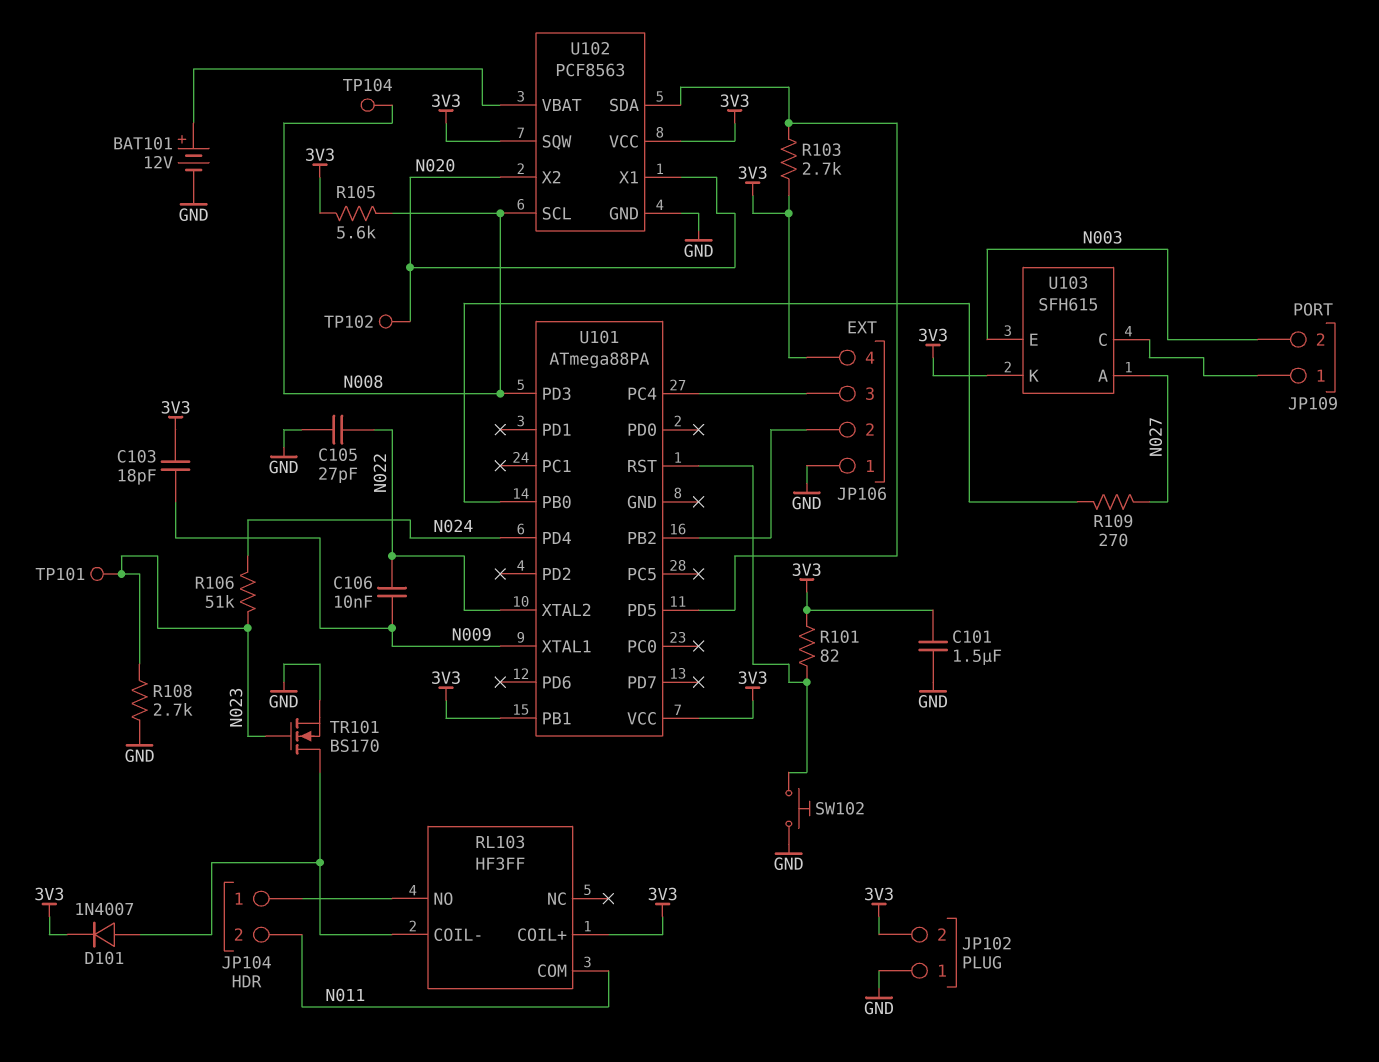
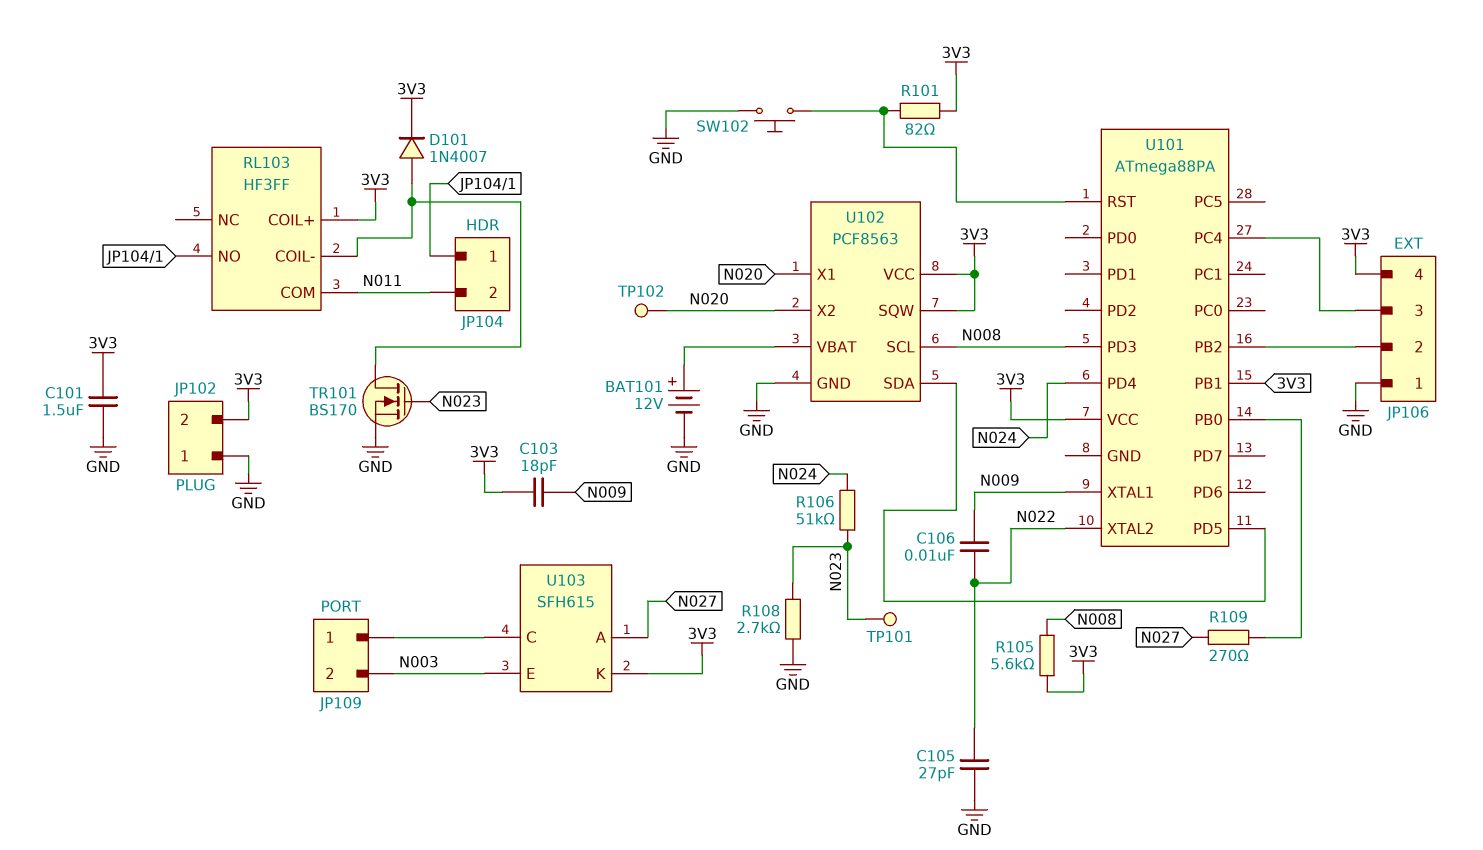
R103: 2.7k (3V3, U101/PD5) -> none
TP104: test point (N008) -> none

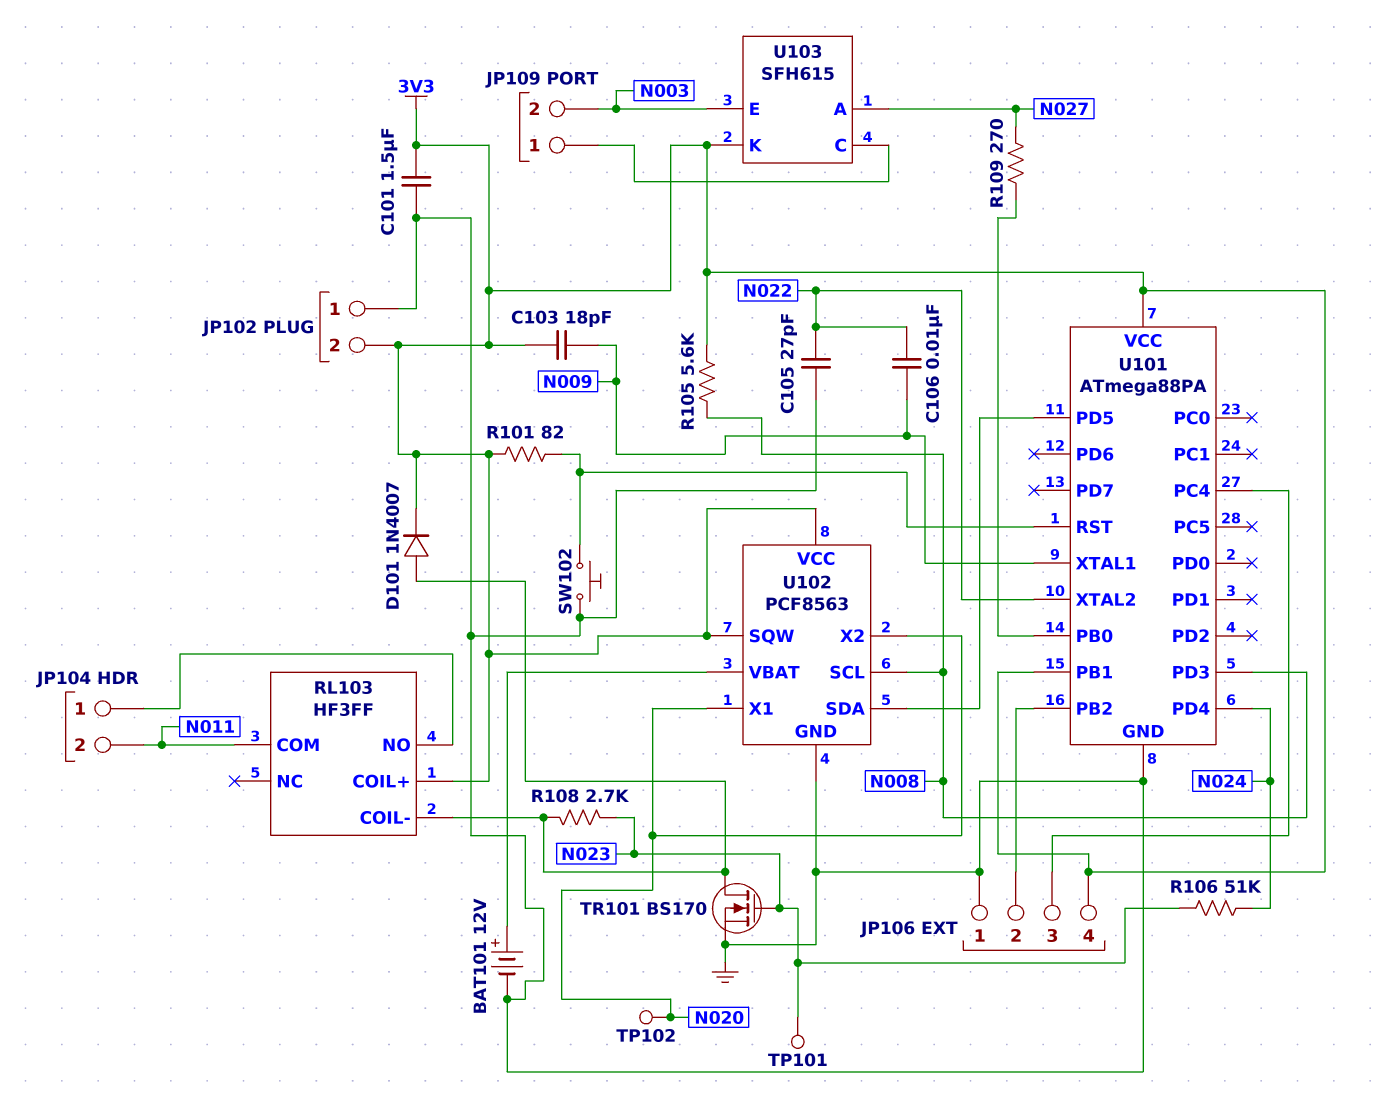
R108: 2.7k (GND, N023) -> 2.7k (N023, RL103/COIL-)
U101 pin GND: none -> GND

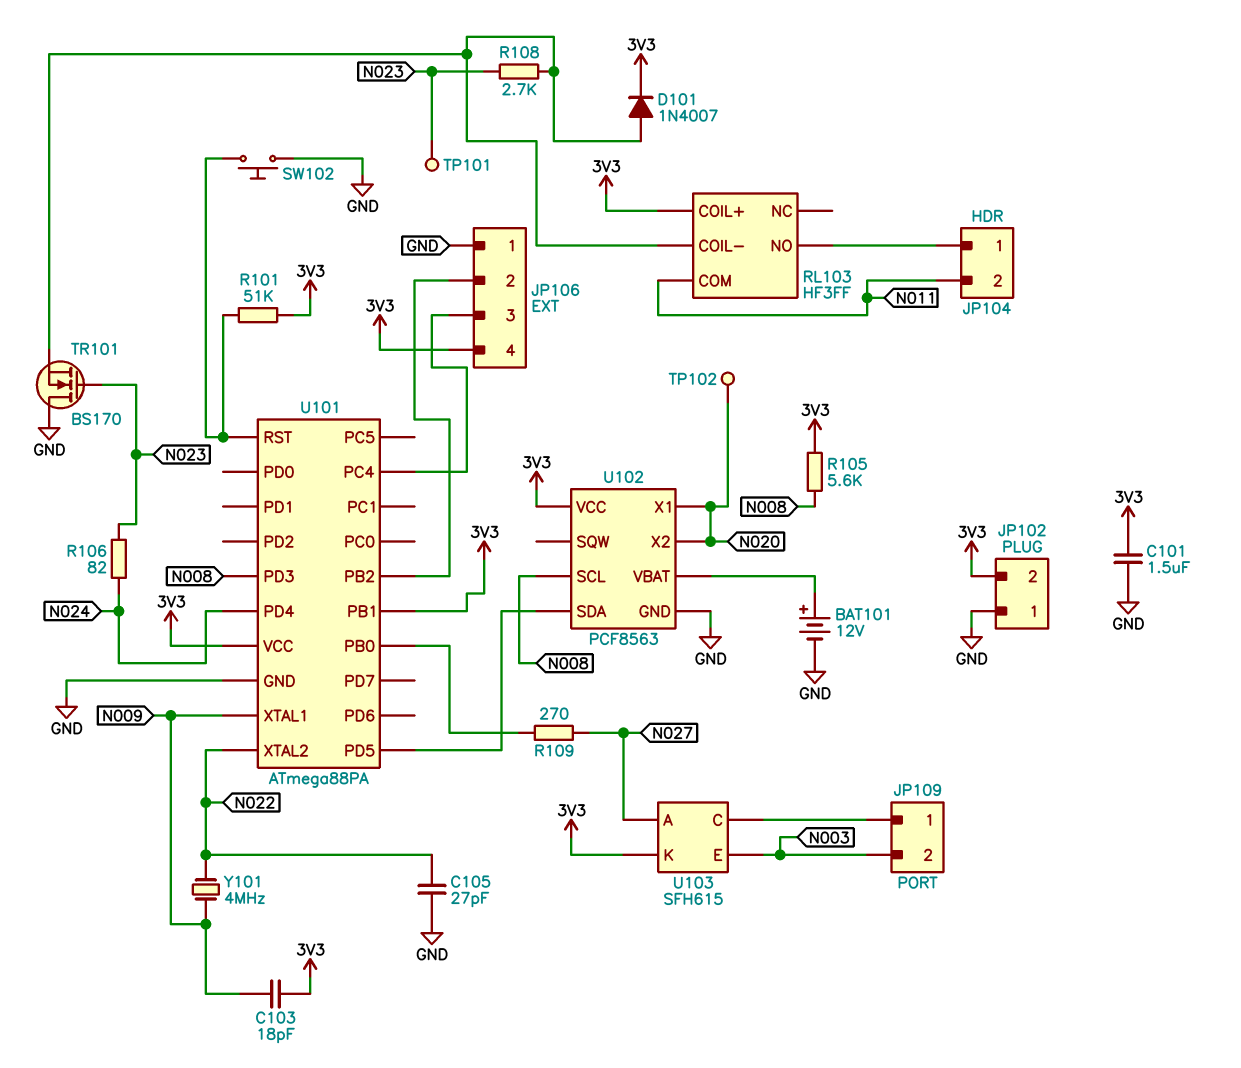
C106: 10nF (N009, N022) -> none
R101: 82 (3V3, U101/RST) -> 51k (3V3, U101/RST)
R106: 51k (N023, N024) -> 82 (N023, N024)
TR101: NMOS BS170 (G N023, D RL103/COIL-, S GND) -> NMOS BS170 (G N023, D GND, S RL103/COIL-)
U102 pin SQW: 3V3 -> none
Y101: none -> 4MHz (N009, N022)

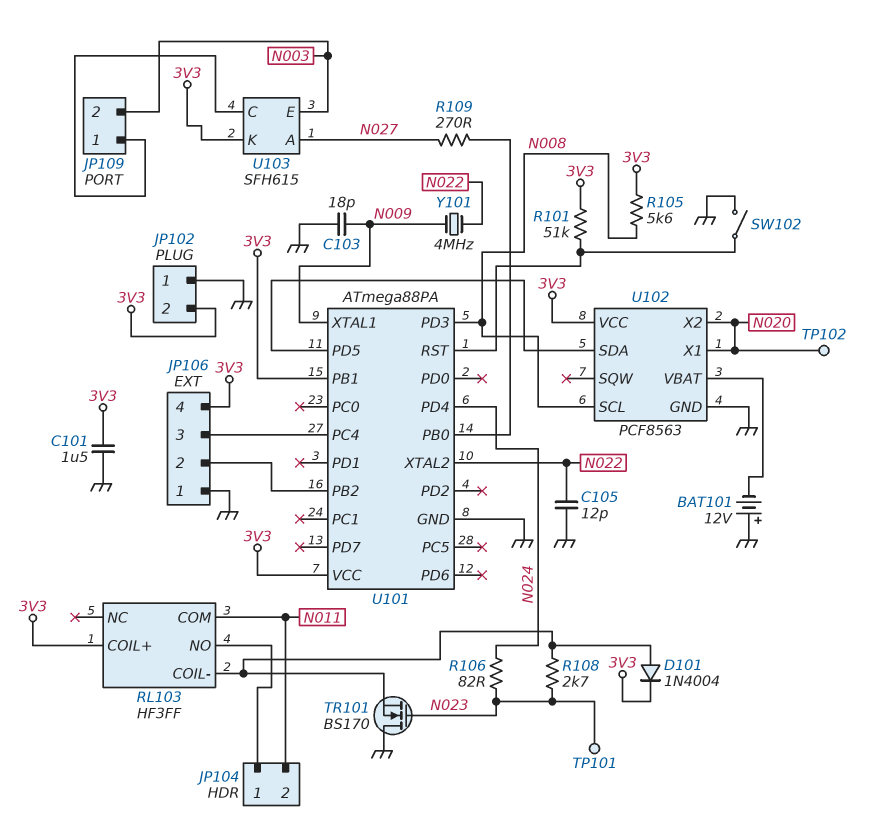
BAT101: 12V (plus U102/VBAT, minus GND) -> 12V (plus GND, minus U102/VBAT)
C103: 18pF (3V3, N009) -> 18pF (GND, N009)
C105: 27pF (GND, N022) -> 12pF (GND, N022)
D101: diode 1N4007 (A RL103/COIL-, K 3V3) -> diode 1N4004 (A RL103/COIL-, K 3V3)
SW102: button (GND, U101/RST) -> switch (GND, U101/RST)

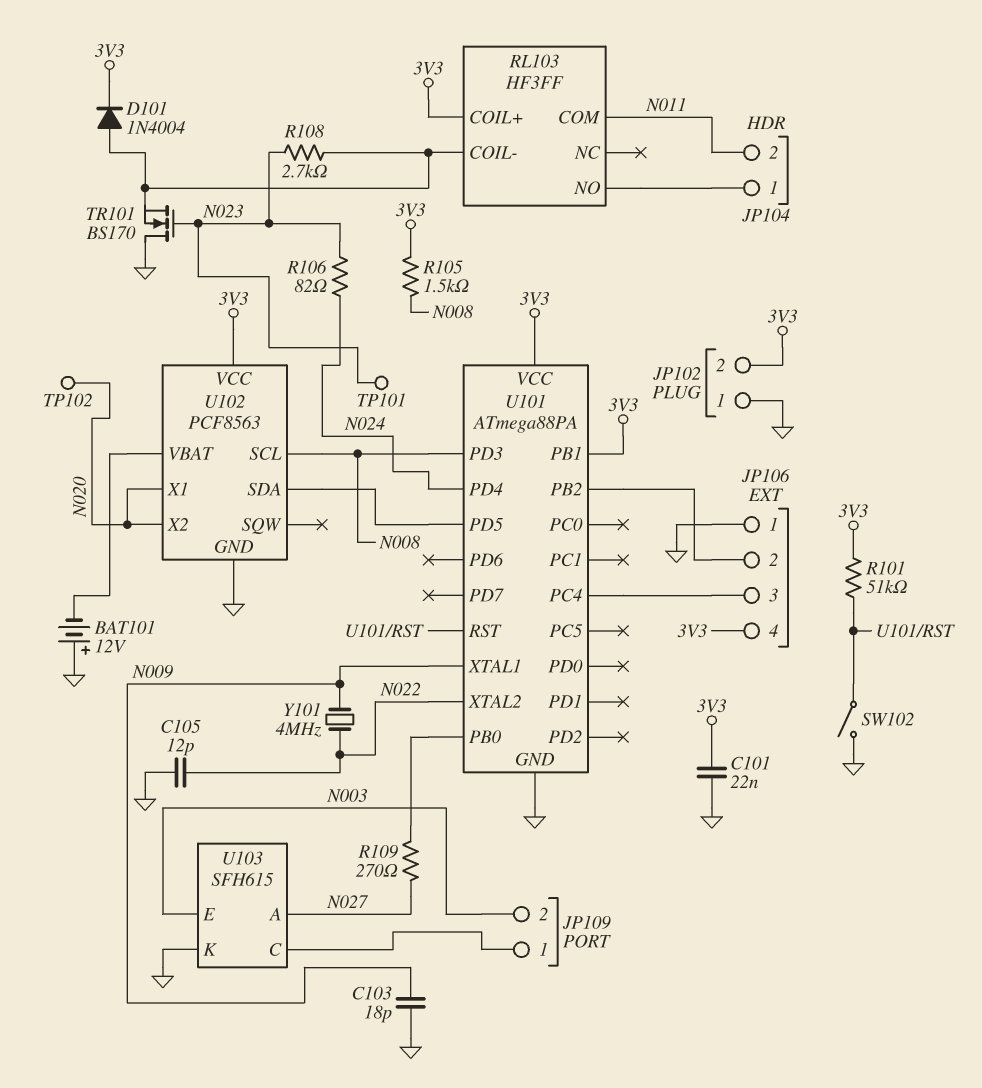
C101: 1.5uF (3V3, GND) -> 22nF (3V3, GND)
R105: 5.6k (3V3, N008) -> 1.5k (3V3, N008)
U103 pin K: 3V3 -> GND

